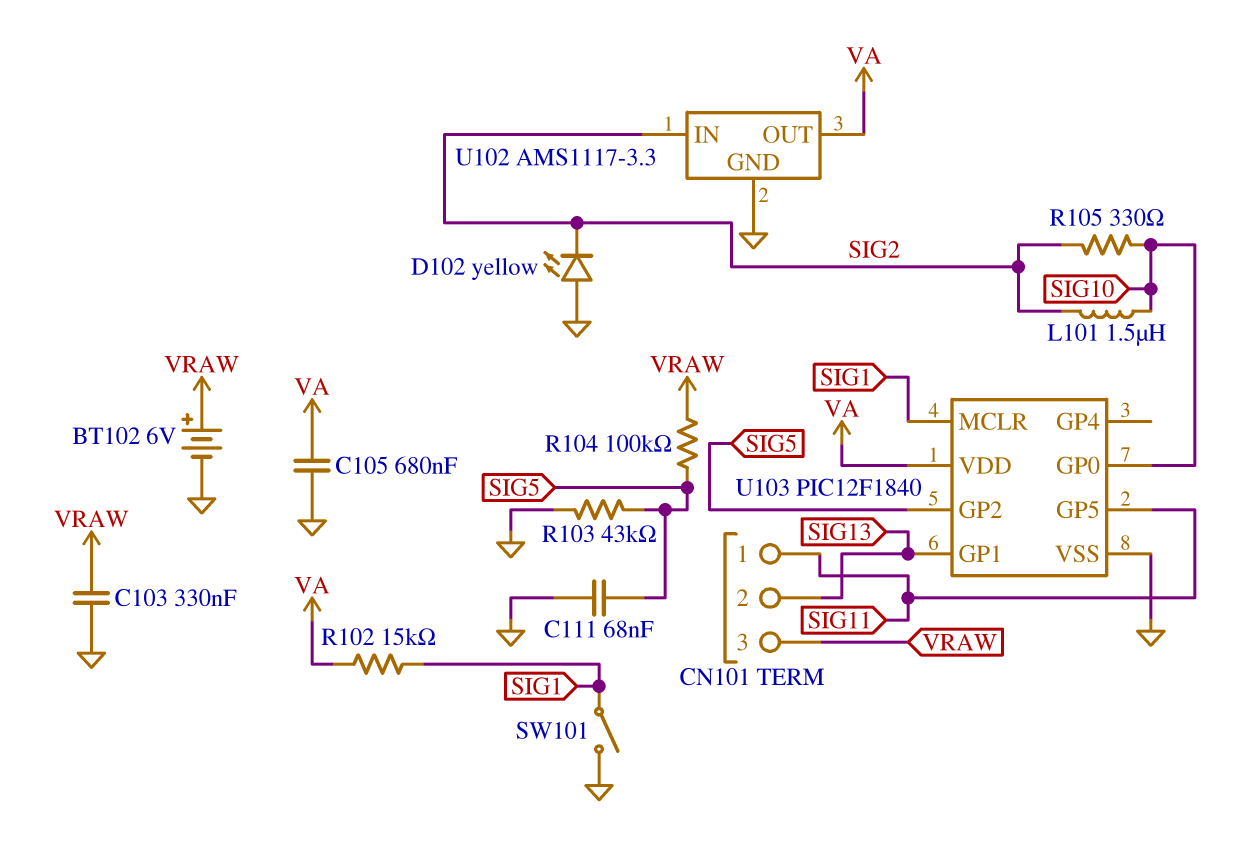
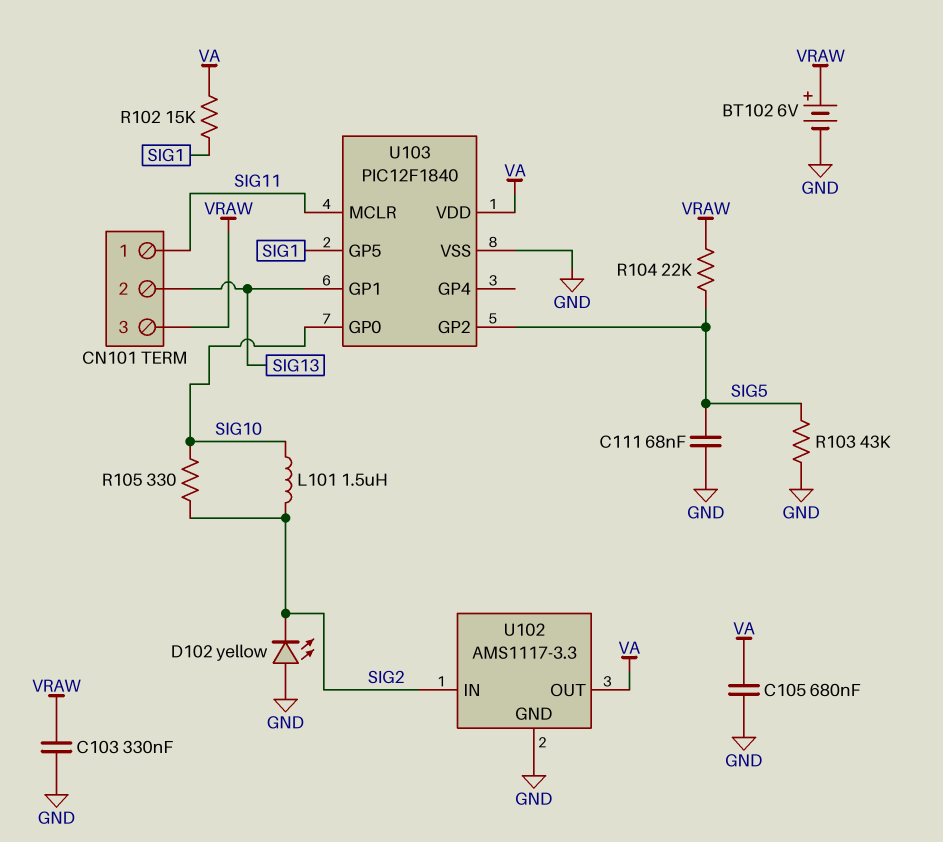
R104: 100k (SIG5, VRAW) -> 22k (SIG5, VRAW)
SW101: switch (GND, SIG1) -> none
U103 pin GP5: SIG11 -> SIG1
U103 pin MCLR: SIG1 -> SIG11

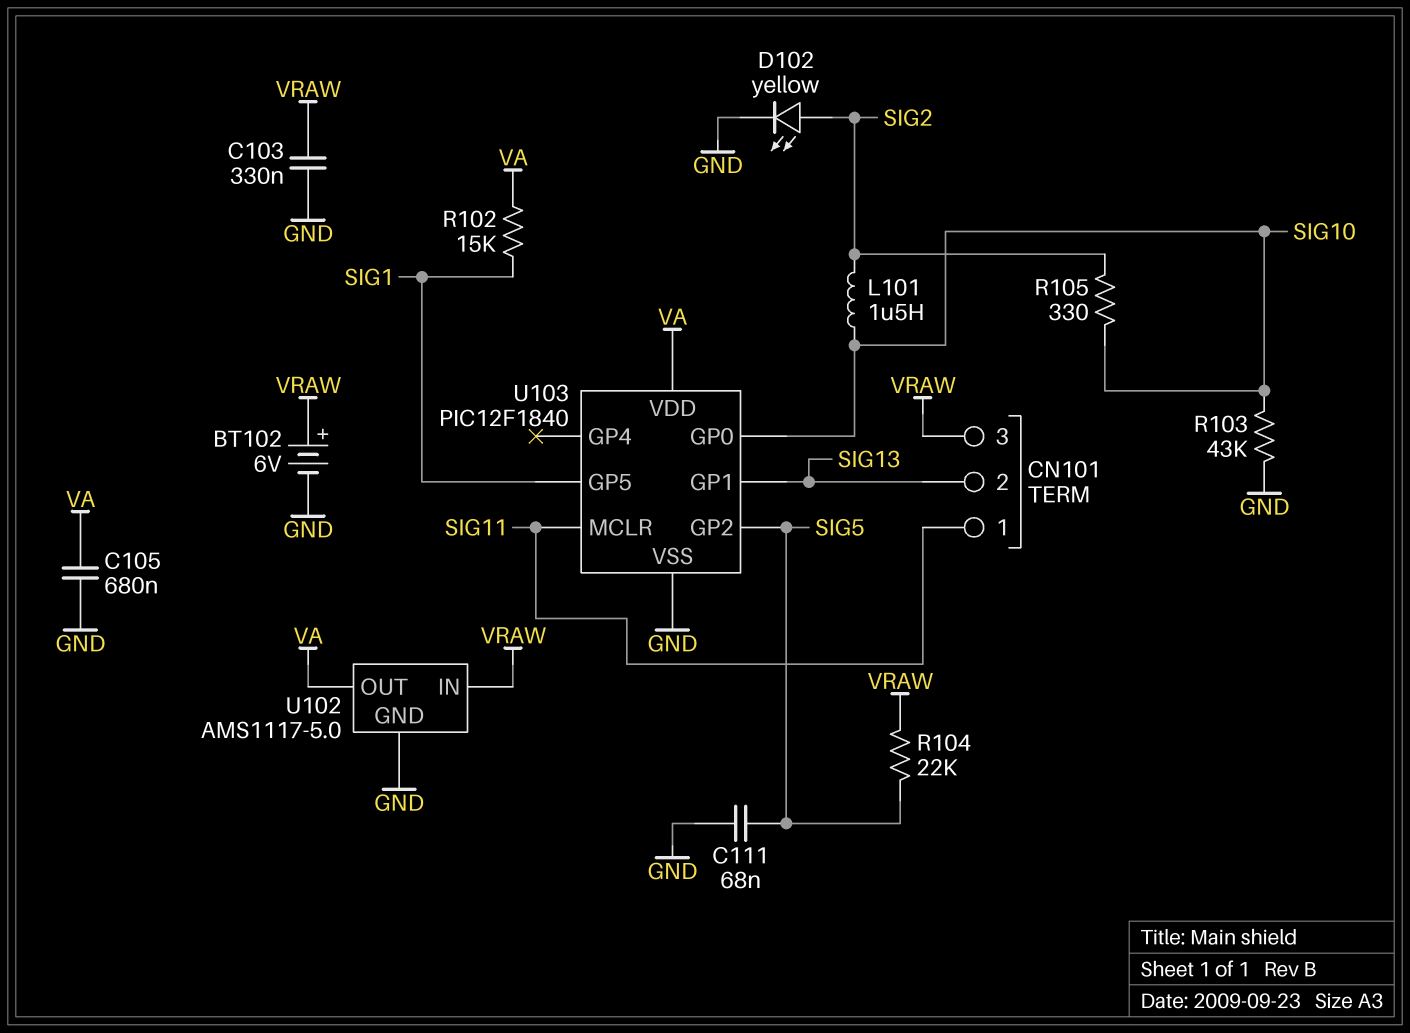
D102: LED yellow (A GND, K SIG2) -> LED yellow (A SIG2, K GND)
R103: 43k (GND, SIG5) -> 43k (GND, SIG10)
U102: AMS1117-3.3 -> AMS1117-5.0
U102 pin IN: SIG2 -> VRAW

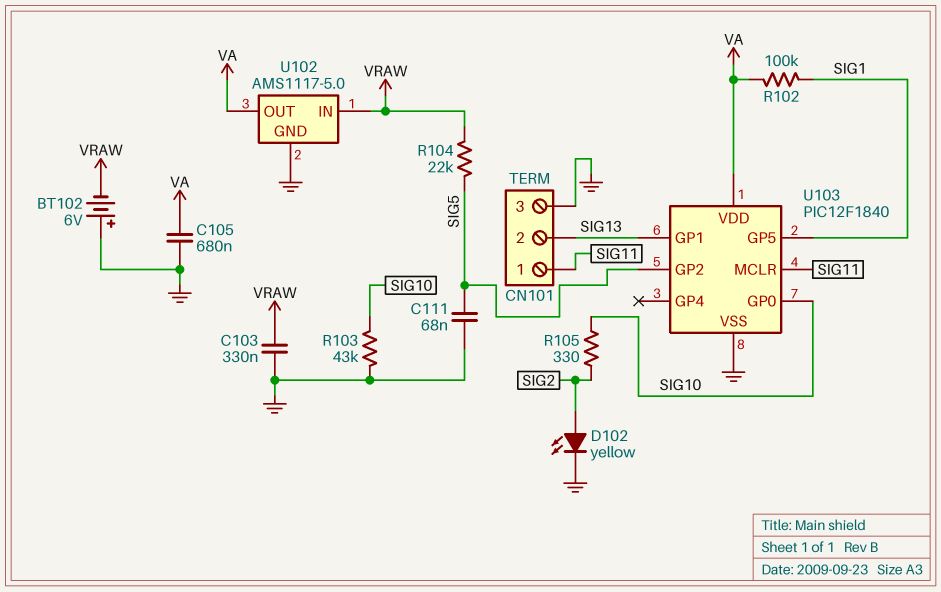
BT102: 6V (plus VRAW, minus GND) -> 6V (plus GND, minus VRAW)
CN101 pin 3: VRAW -> GND
L101: 1.5uH (SIG2, SIG10) -> none
R102: 15k (SIG1, VA) -> 100k (SIG1, VA)

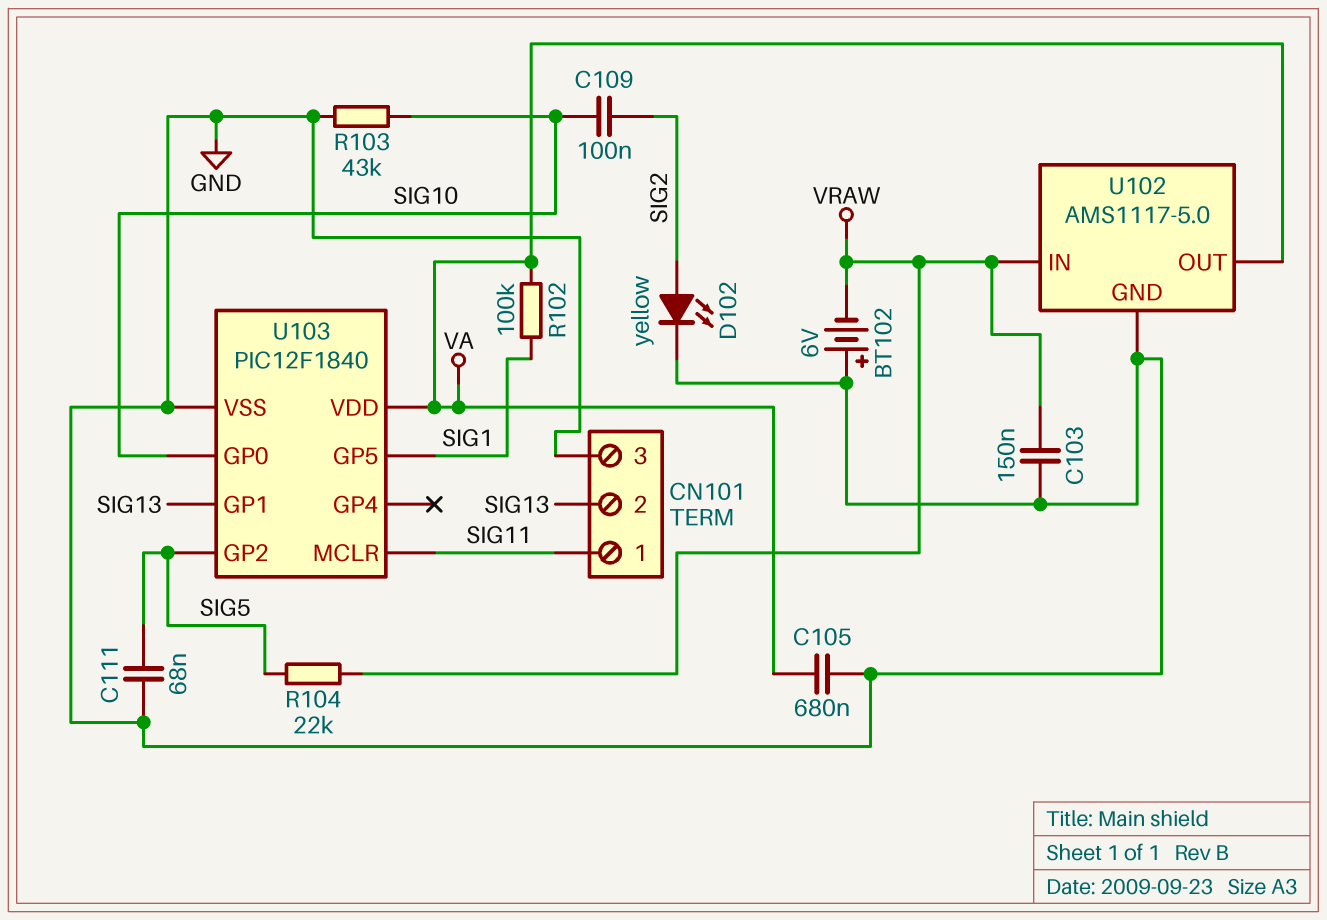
C103: 330nF (GND, VRAW) -> 150nF (GND, VRAW)
C109: none -> 100nF (SIG2, SIG10)
R105: 330 (SIG2, SIG10) -> none

